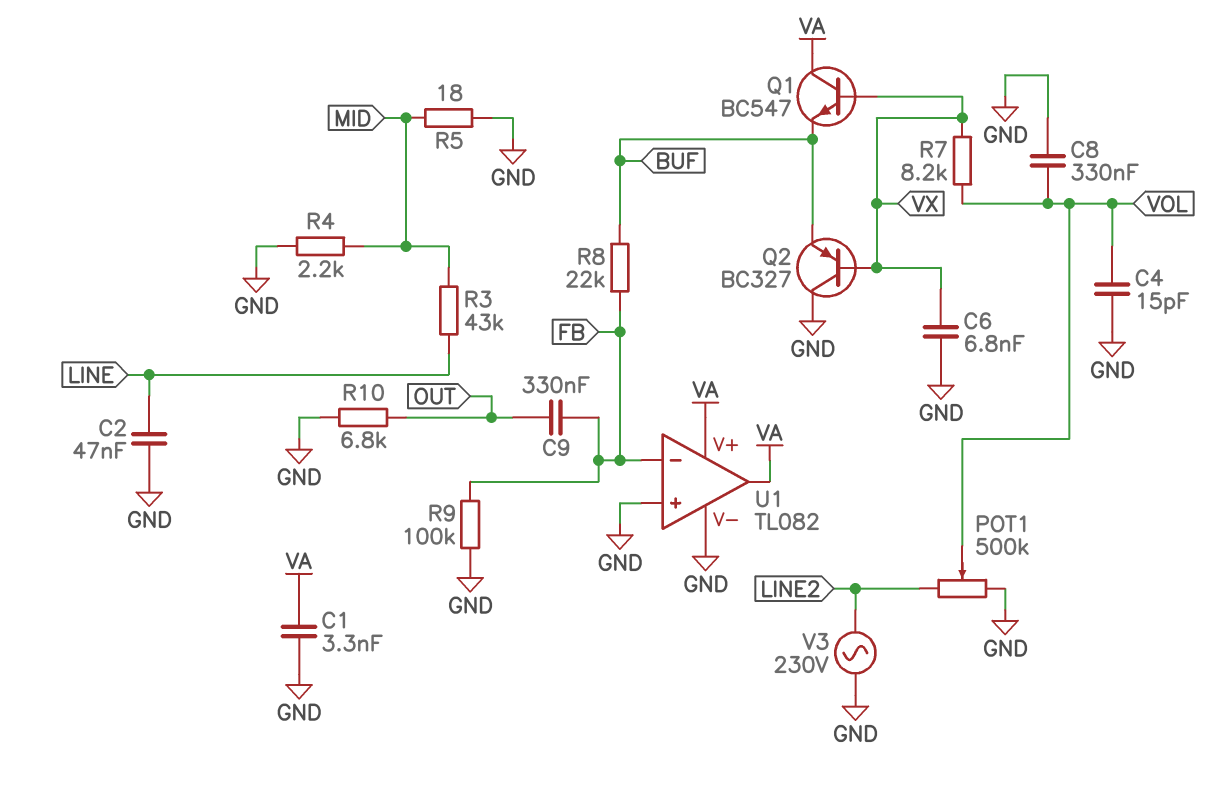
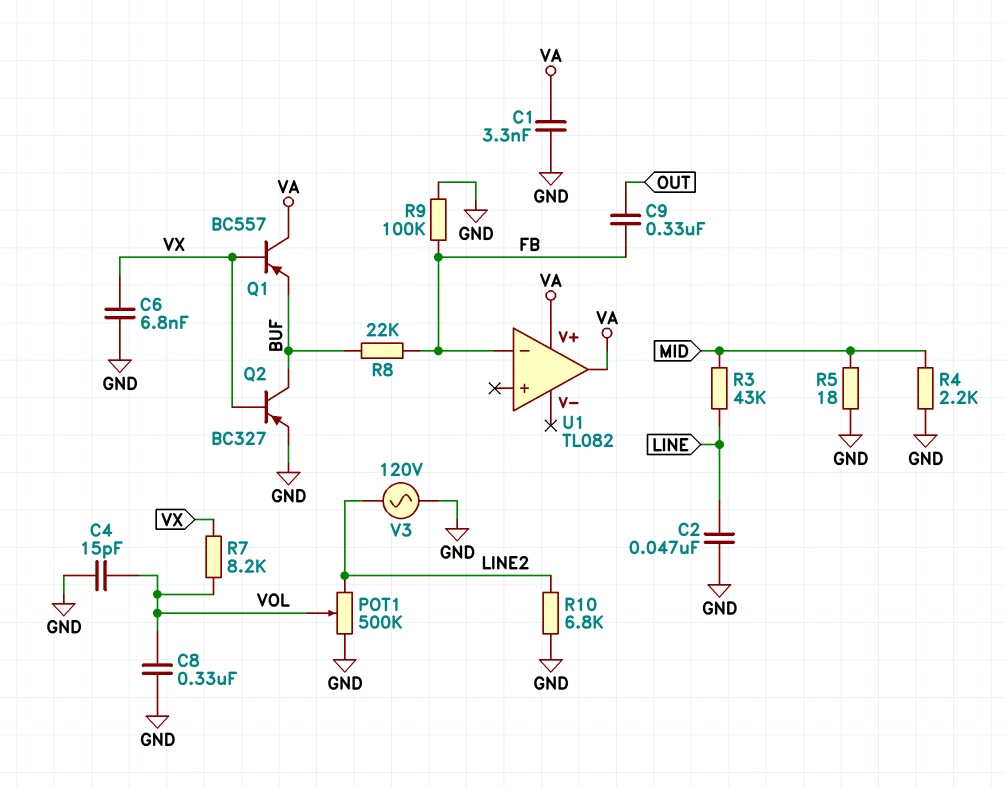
Q1: NPN BC547 (B VX, C VA, E BUF) -> PNP BC557 (B VX, C VA, E BUF)
Q2: PNP BC327 (B VX, C GND, E BUF) -> PNP BC327 (B VX, C BUF, E GND)
R10: 6.8k (GND, OUT) -> 6.8k (GND, LINE2)
U1 pin V-: GND -> none
U1 pin in+: GND -> none
V3: AC 230V (GND, LINE2) -> AC 120V (GND, LINE2)

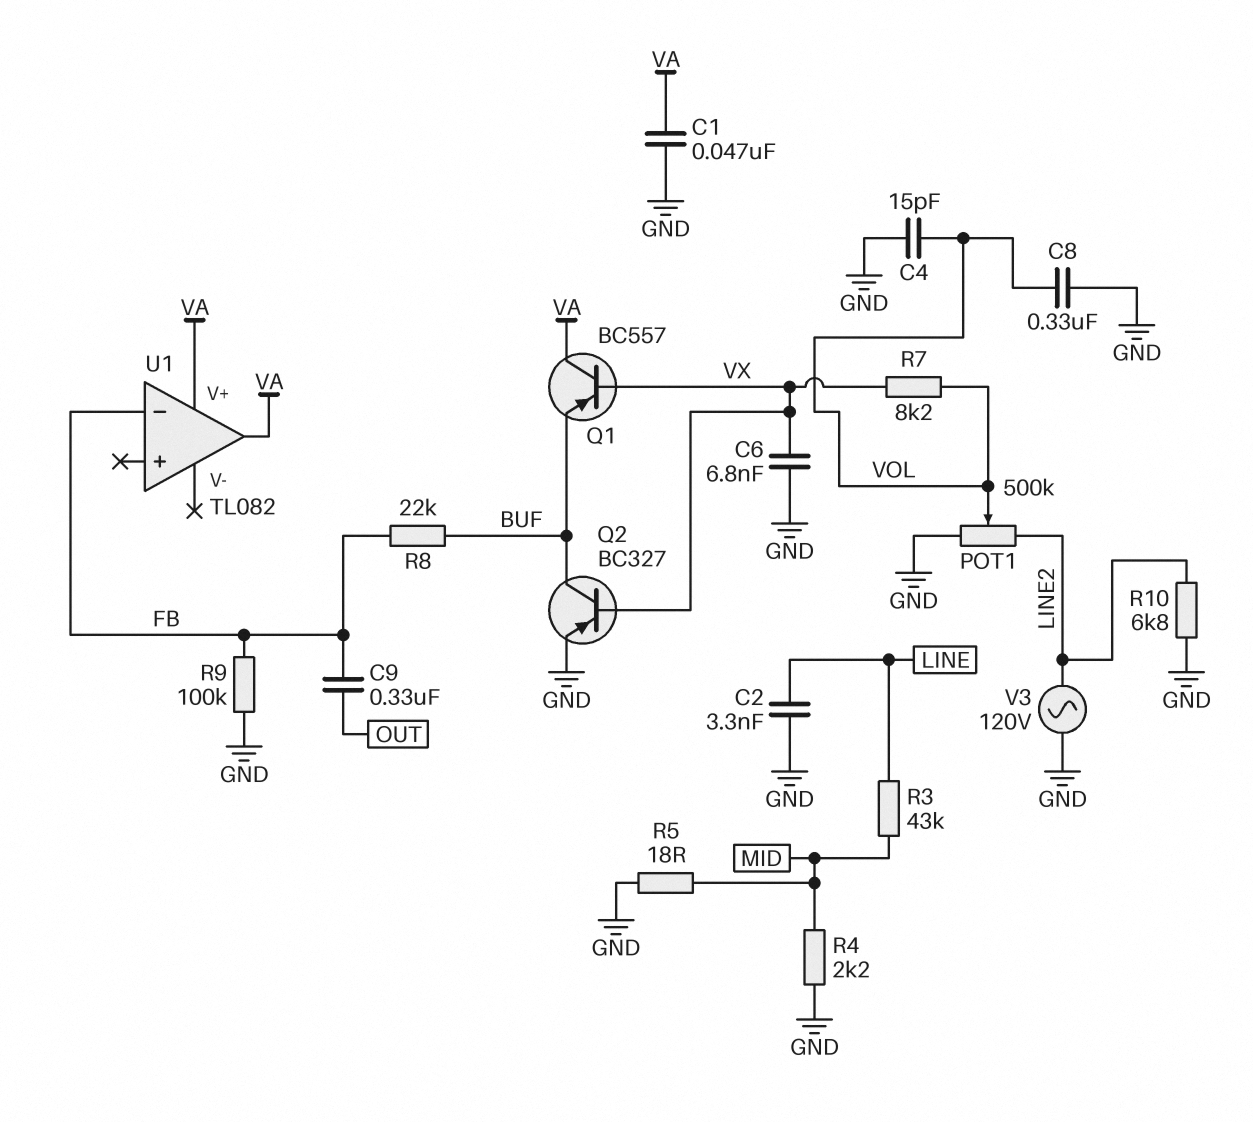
C1: 3.3nF (GND, VA) -> 47nF (GND, VA)
C2: 47nF (GND, LINE) -> 3.3nF (GND, LINE)

